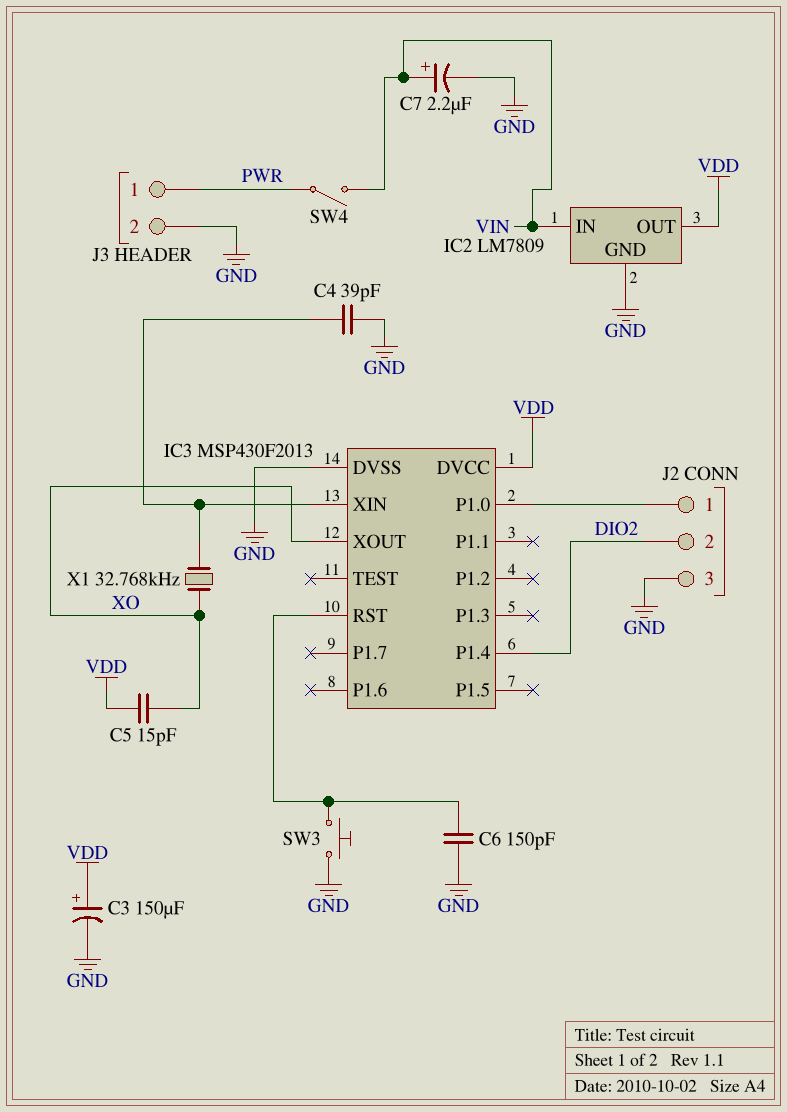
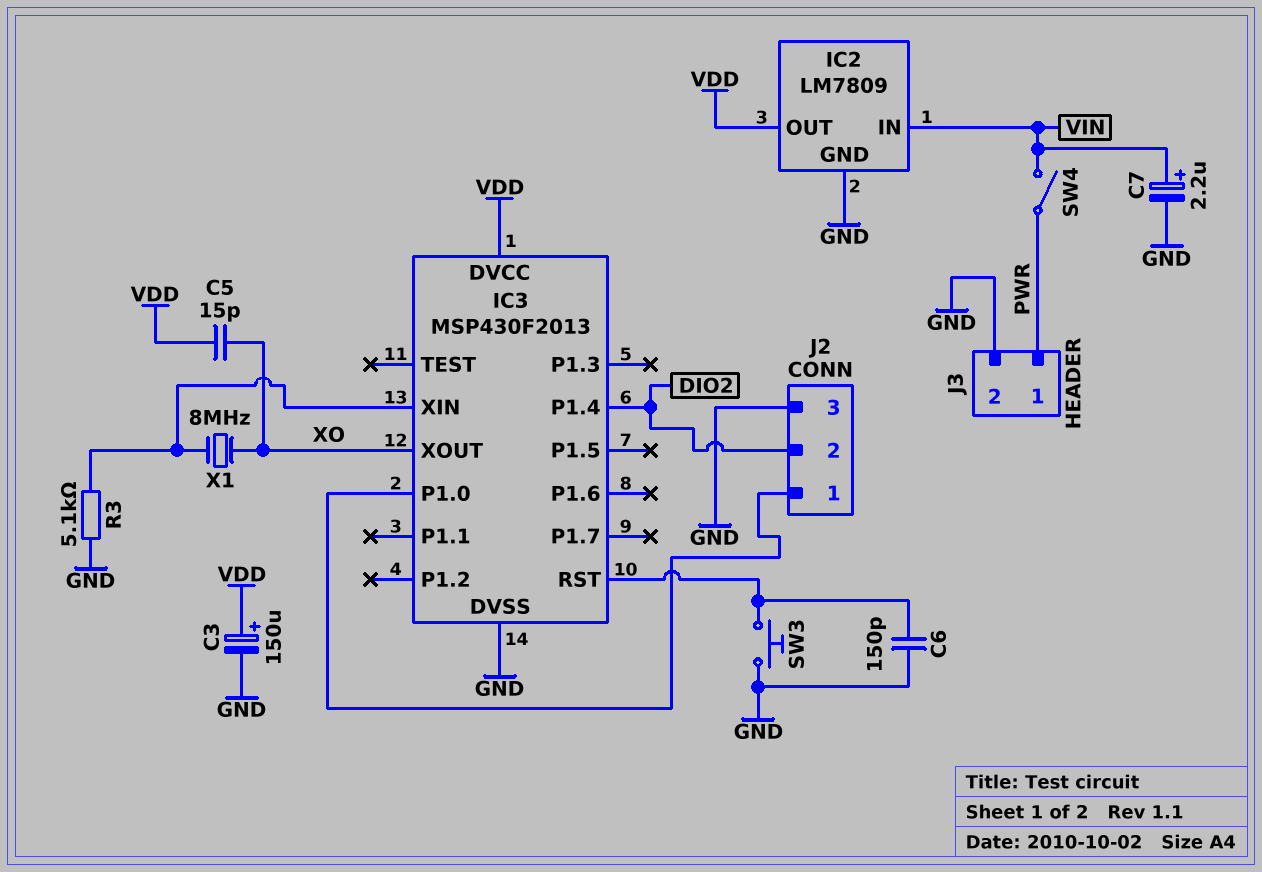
C4: 39pF (GND, IC3/XIN) -> none
R3: none -> 5.1k (GND, IC3/XIN)
X1: 32.768kHz (IC3/XIN, XO) -> 8MHz (IC3/XIN, XO)

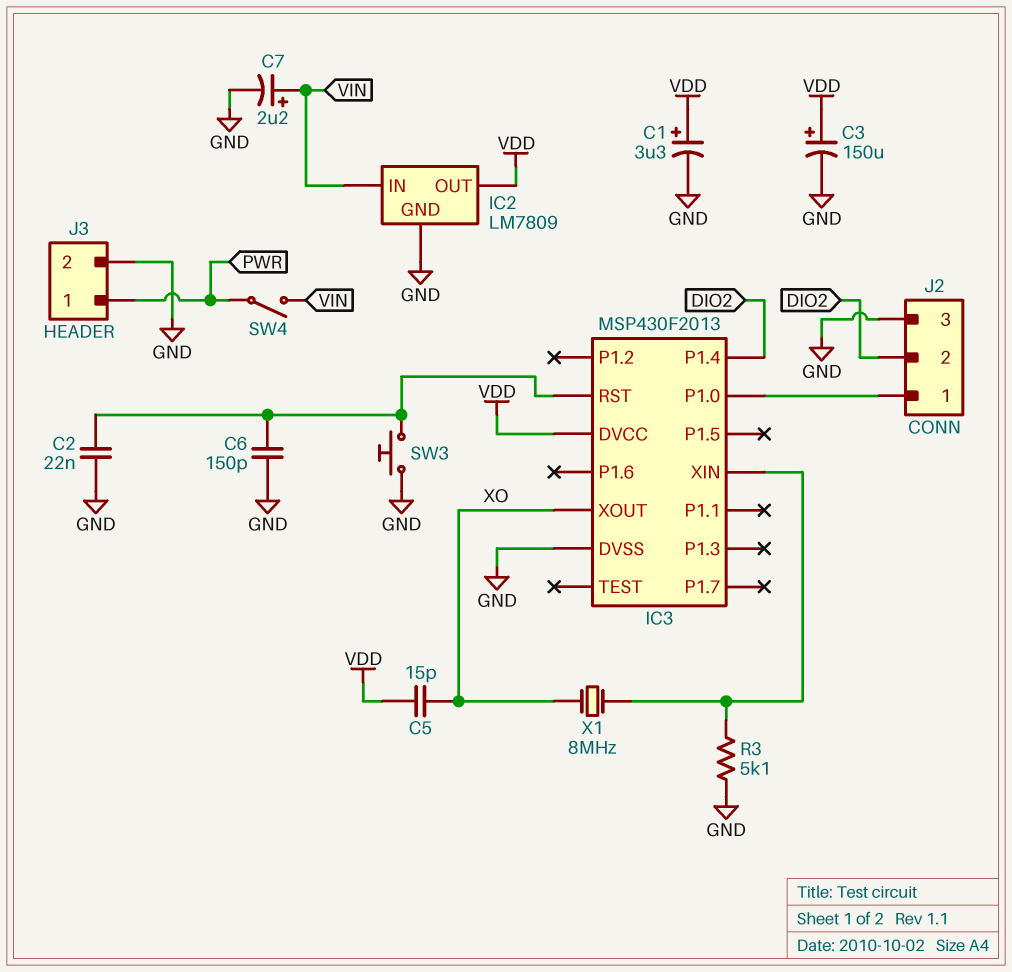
C1: none -> 3.3uF (plus VDD, minus GND)
C2: none -> 22nF (GND, IC3/RST)

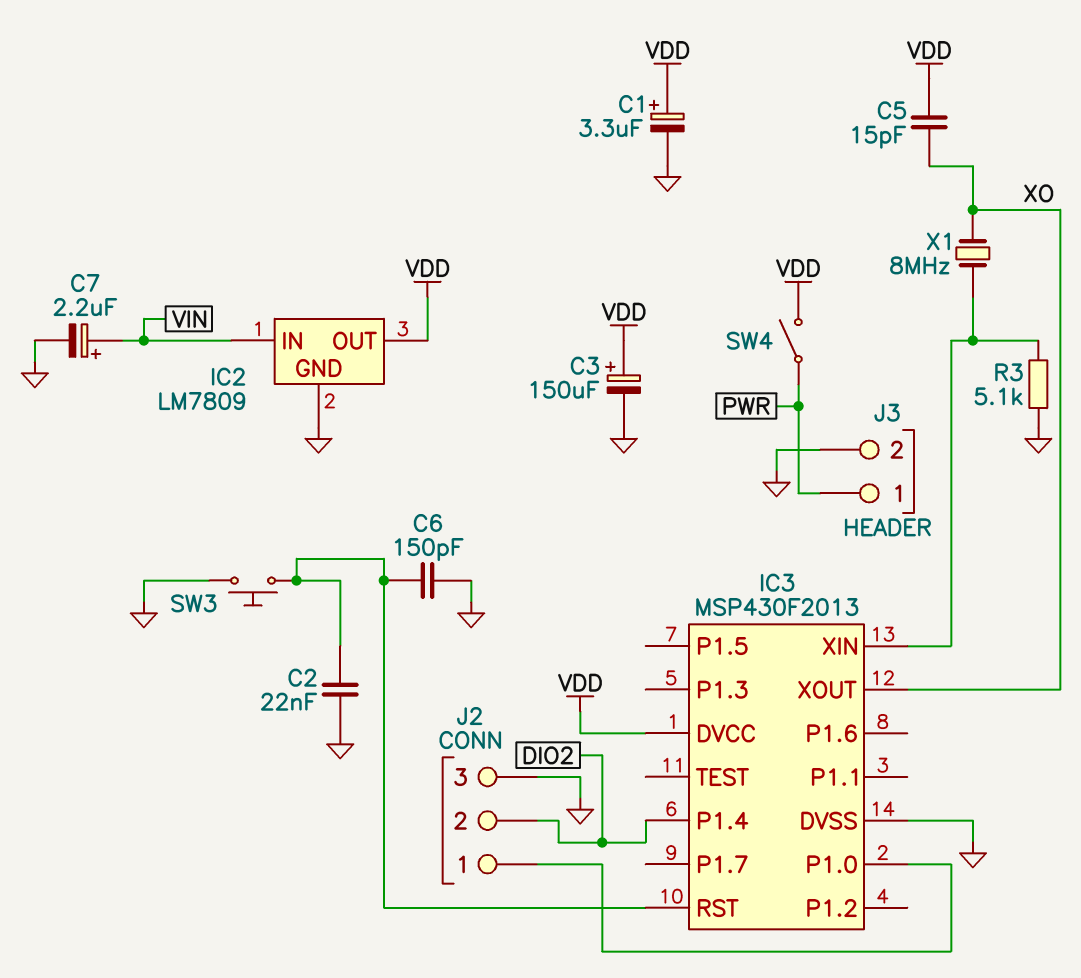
SW4: switch (PWR, VIN) -> switch (PWR, VDD)

